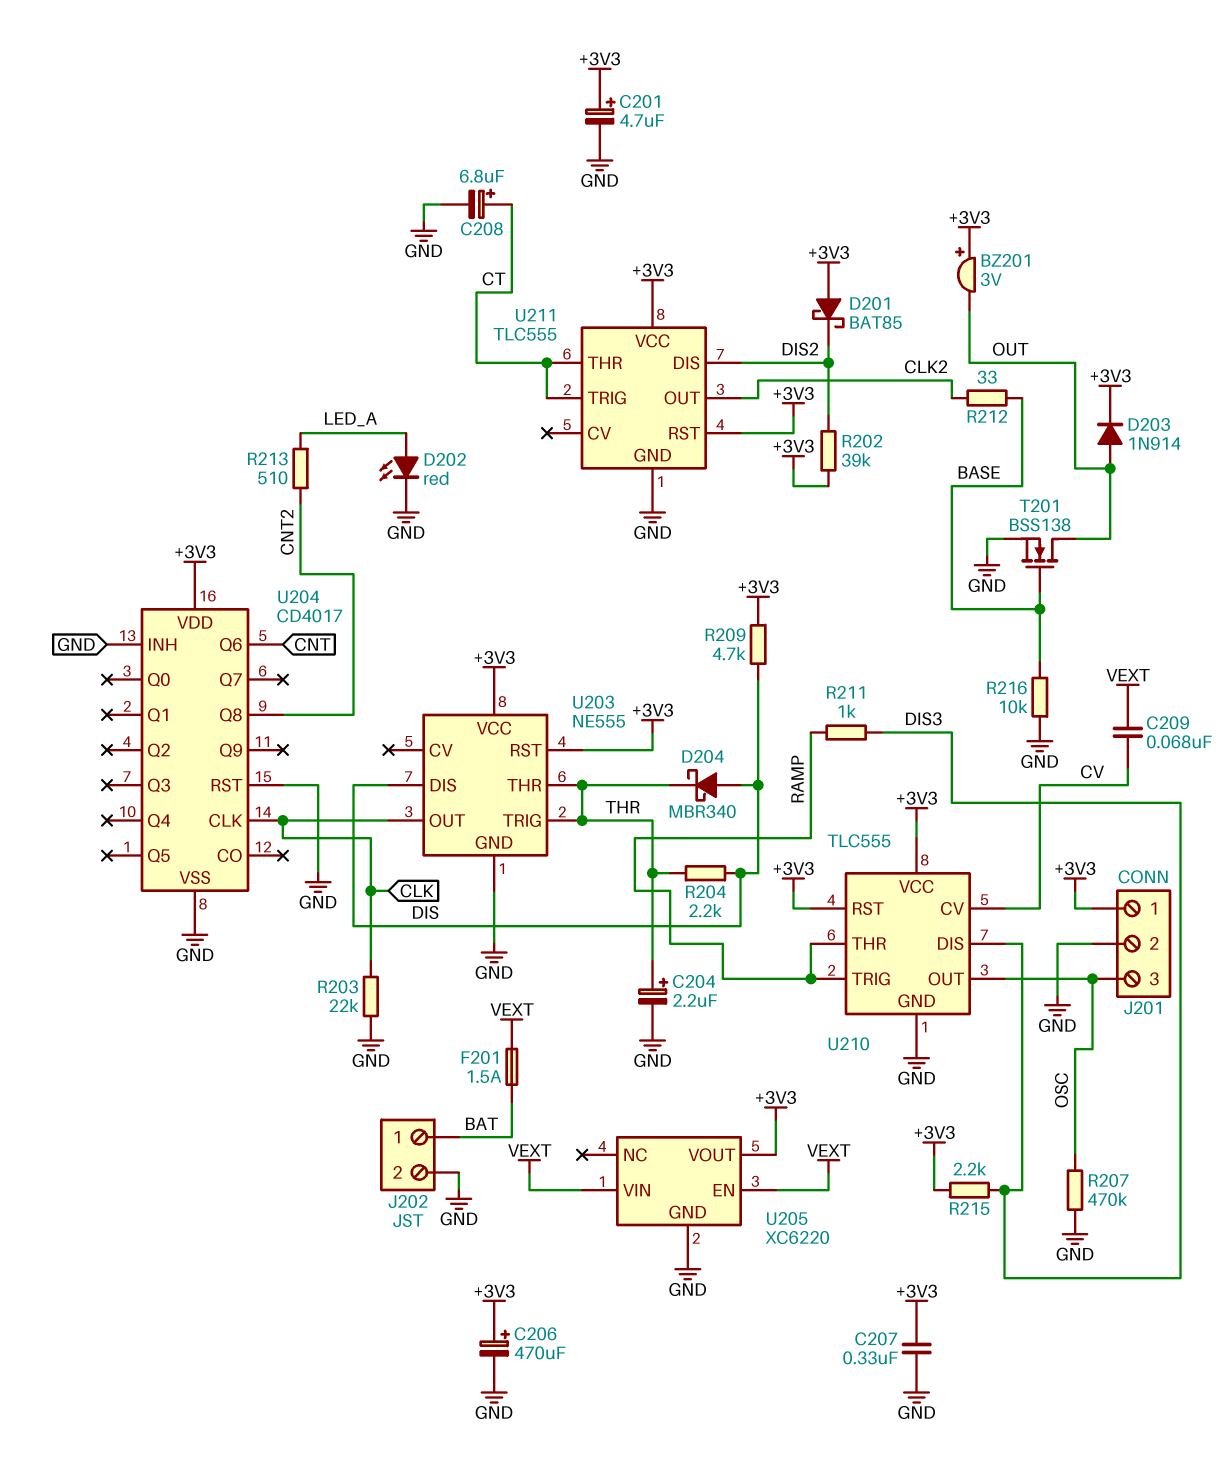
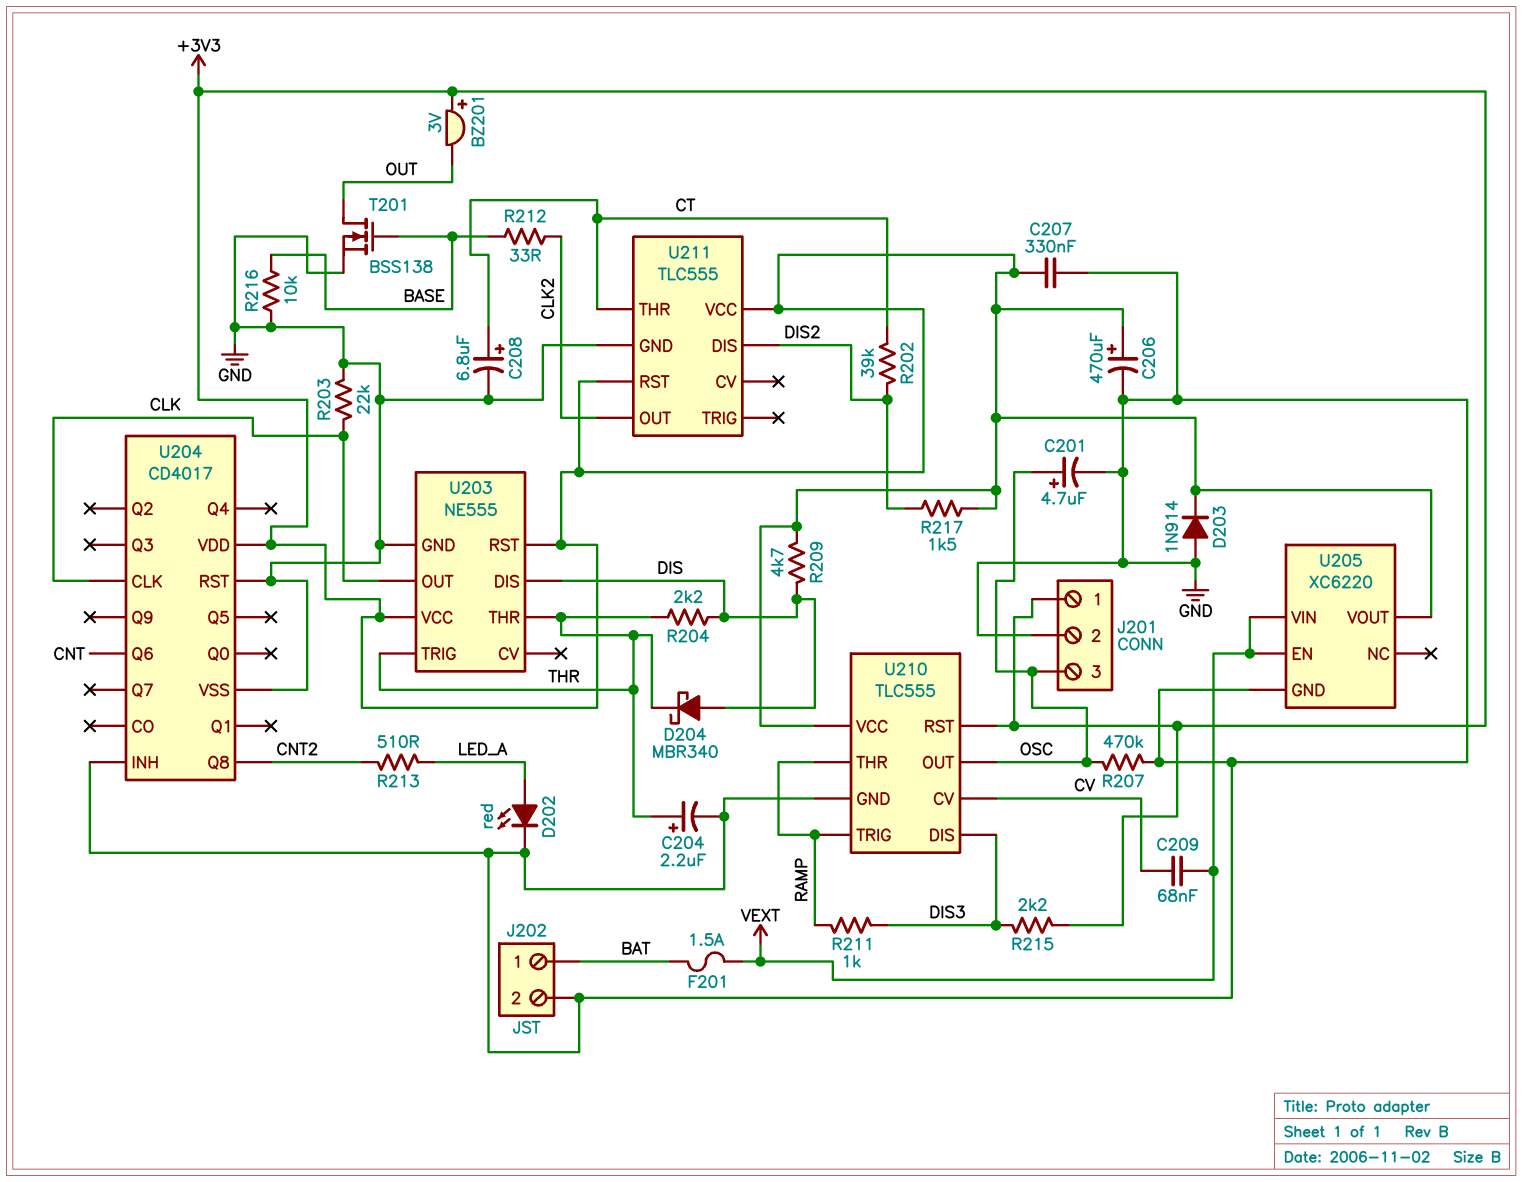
C201: 4.7uF (plus +3V3, minus GND) -> 4.7uF (plus OSC, minus GND)
D201: schottky BAT85 (A +3V3, K DIS2) -> none
D203: diode 1N914 (A OUT, K +3V3) -> diode 1N914 (A GND, K +3V3)
R202: 39k (+3V3, DIS2) -> 39k (CT, DIS2)
R217: none -> 1.5k (+3V3, DIS2)
U211 pin TRIG: CT -> none

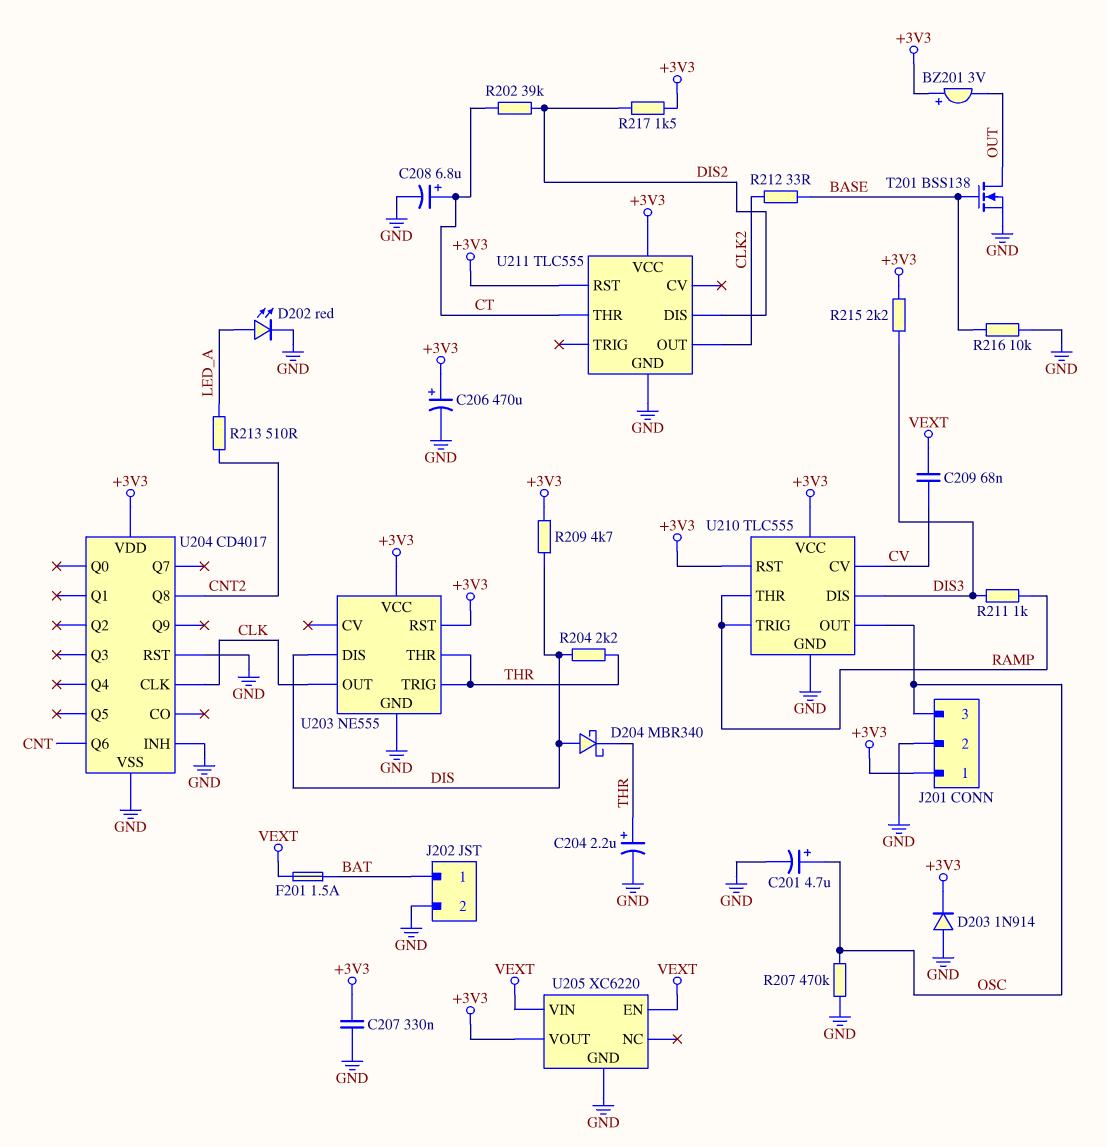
R203: 22k (CLK, GND) -> none

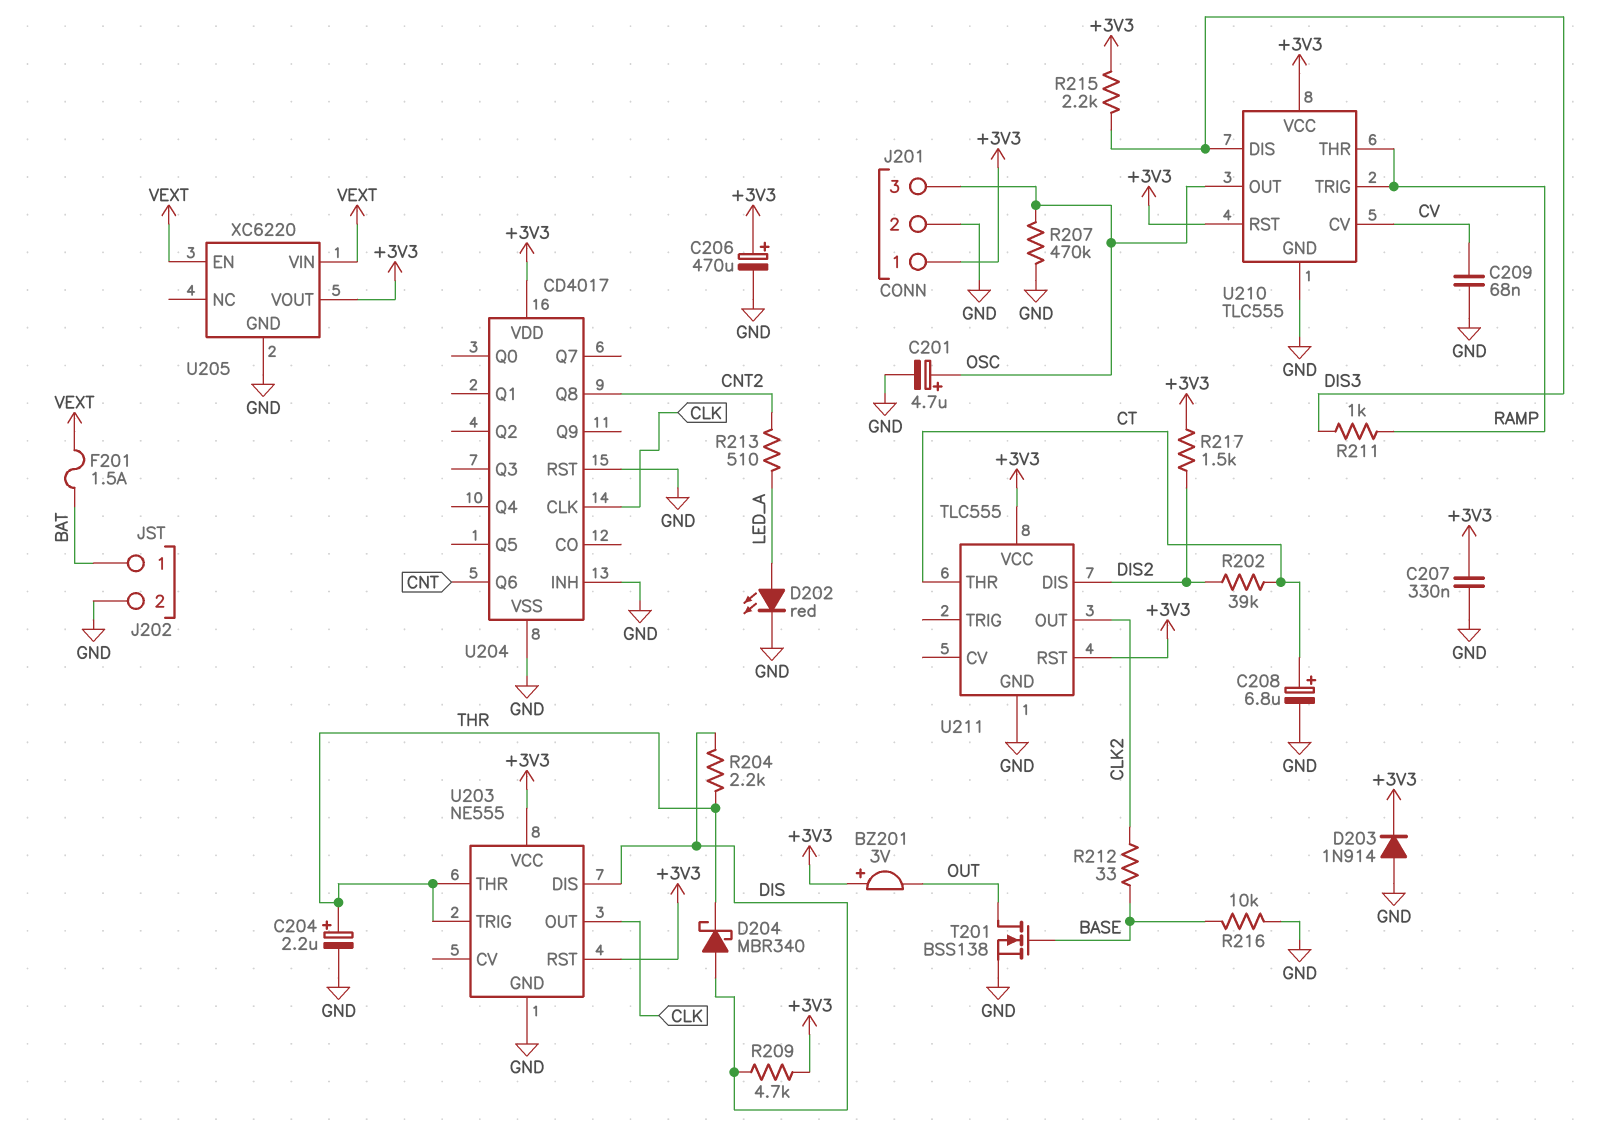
C209: 68nF (CV, VEXT) -> 68nF (CV, GND)

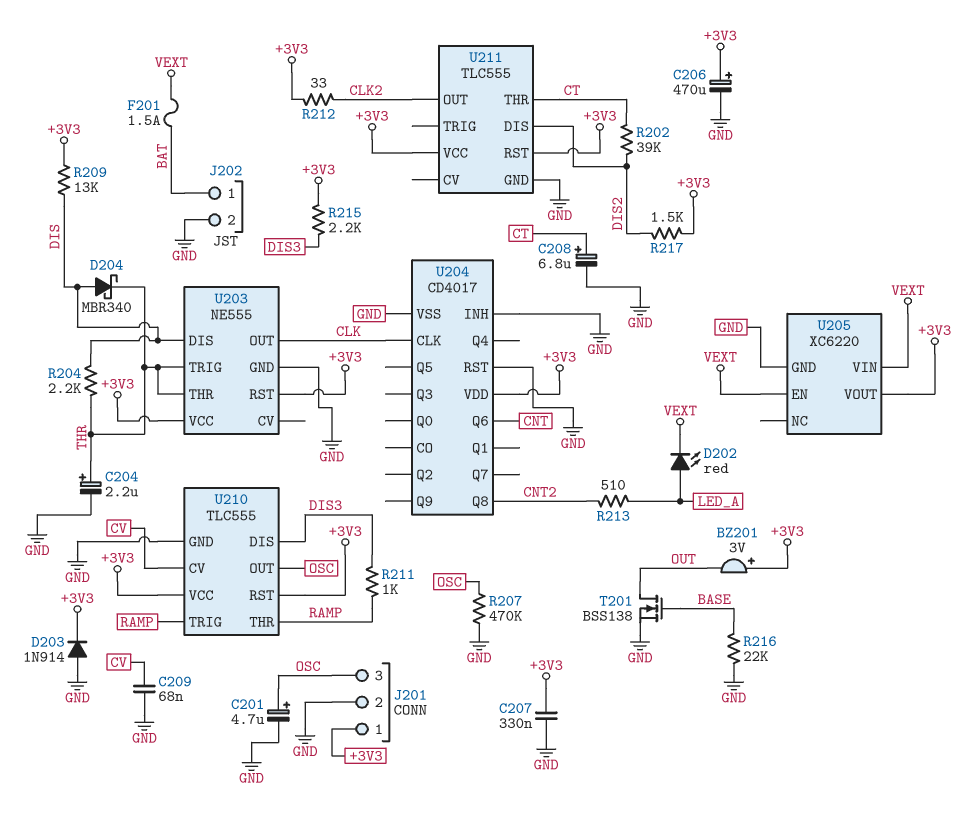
D202: LED red (A LED_A, K GND) -> LED red (A LED_A, K VEXT)
R209: 4.7k (+3V3, DIS) -> 13k (+3V3, DIS)
R212: 33 (BASE, CLK2) -> 33 (+3V3, CLK2)
R216: 10k (BASE, GND) -> 22k (BASE, GND)

